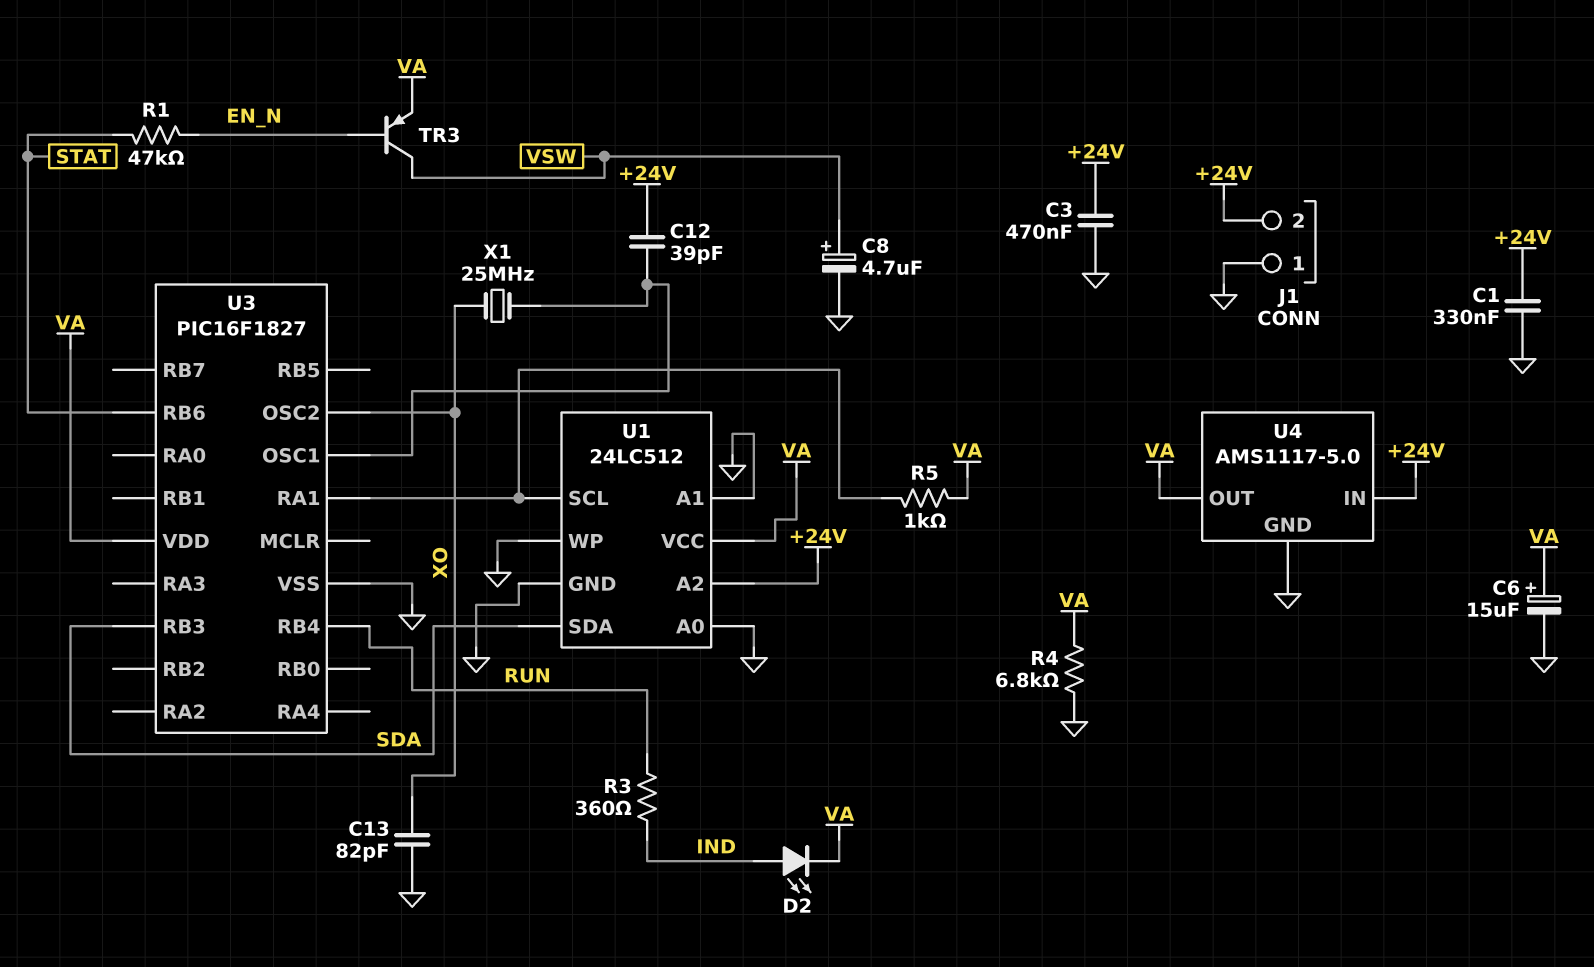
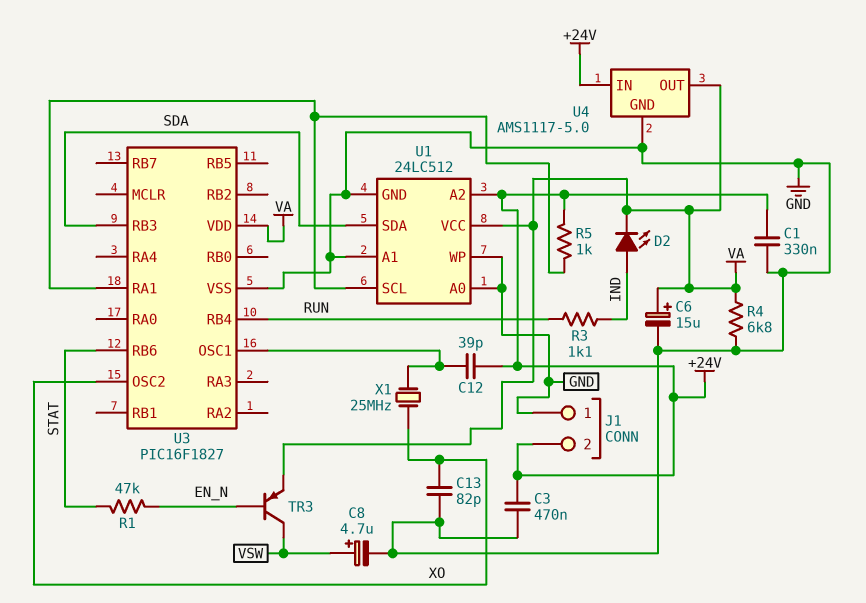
R3: 360 (IND, RUN) -> 1.1k (IND, RUN)
R5: 1k (U1/SCL, VA) -> 1k (+24V, U1/SCL)

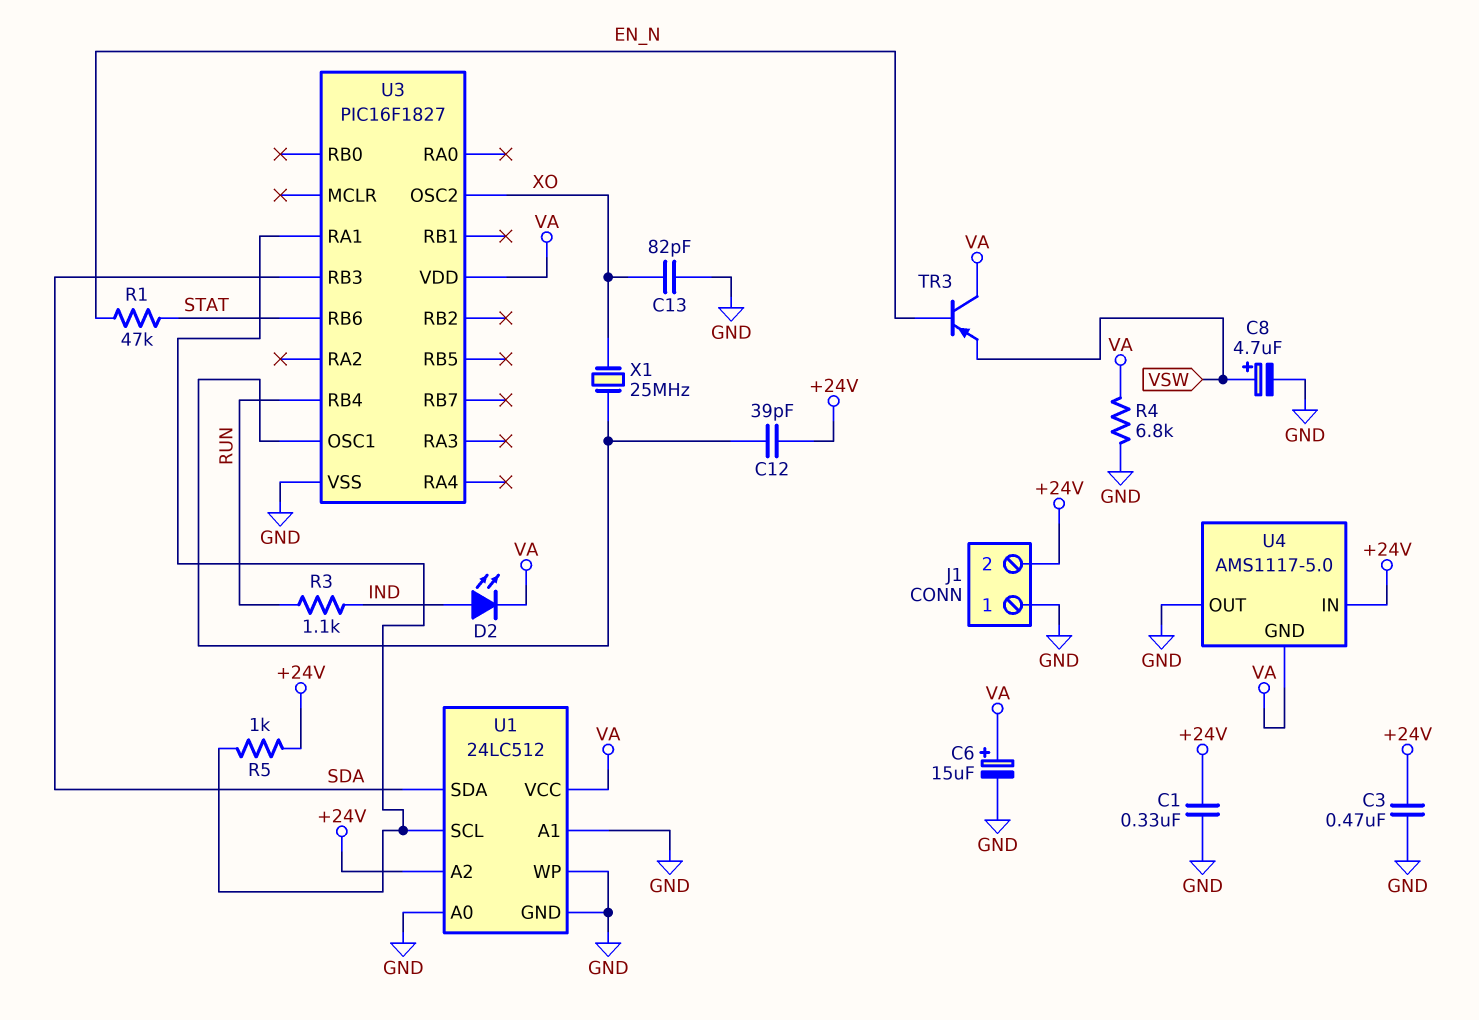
TR3: PNP (B EN_N, C VSW, E VA) -> PNP (B EN_N, C VA, E VSW)
U4 pin GND: GND -> VA
U4 pin OUT: VA -> GND

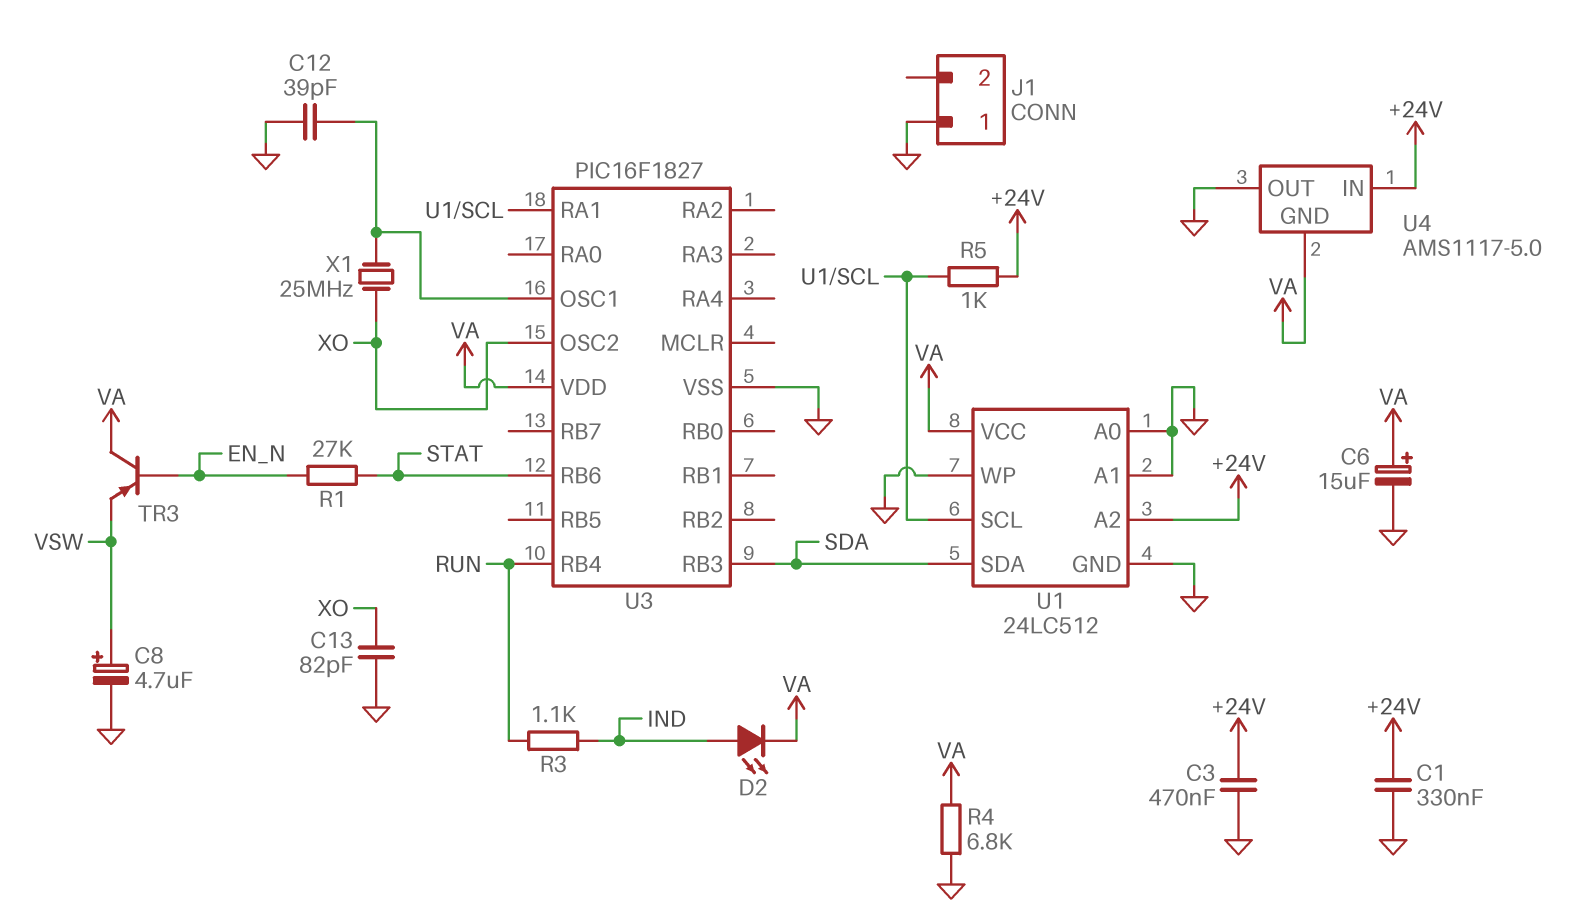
C12: 39pF (+24V, U3/OSC1) -> 39pF (GND, U3/OSC1)
J1 pin 2: +24V -> none
R1: 47k (EN_N, STAT) -> 27k (EN_N, STAT)

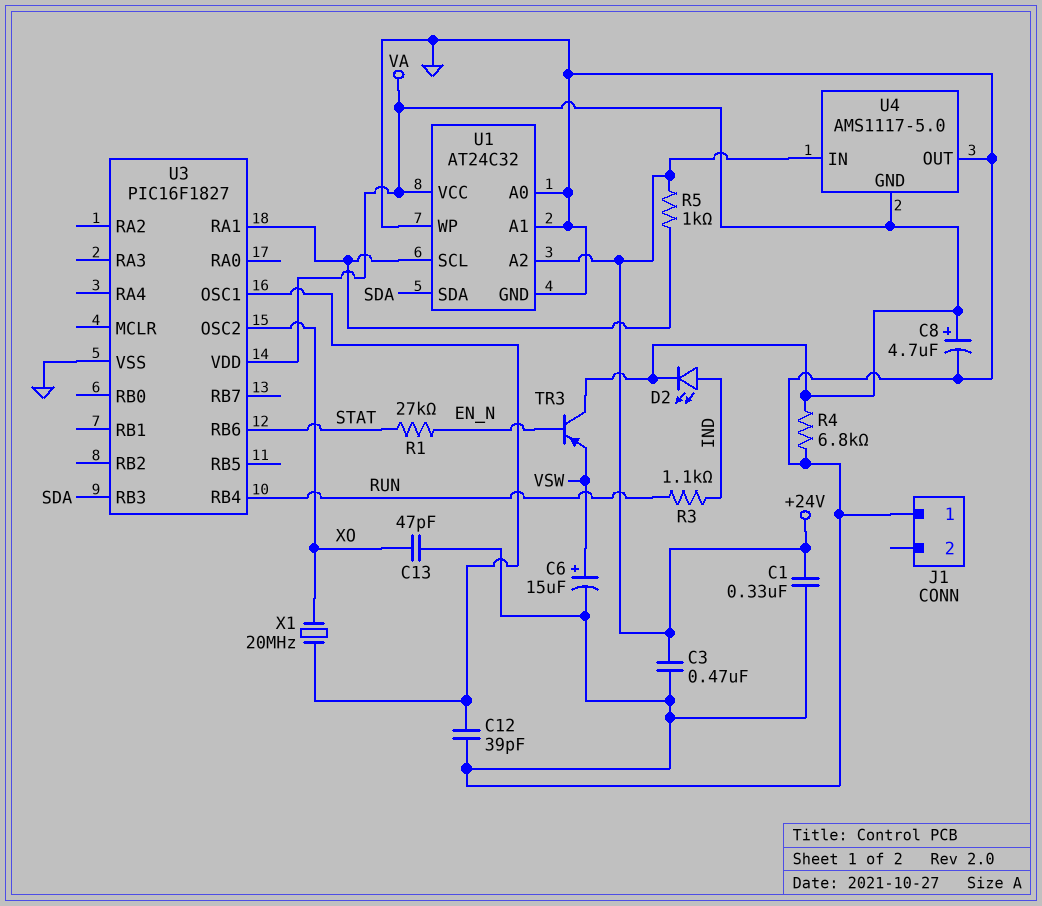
C6: 15uF (plus VA, minus GND) -> 15uF (plus VSW, minus GND)
C8: 4.7uF (plus VSW, minus GND) -> 4.7uF (plus VA, minus GND)
C13: 82pF (GND, XO) -> 47pF (GND, XO)
U1: 24LC512 -> AT24C32
X1: 25MHz (U3/OSC1, XO) -> 20MHz (U3/OSC1, XO)

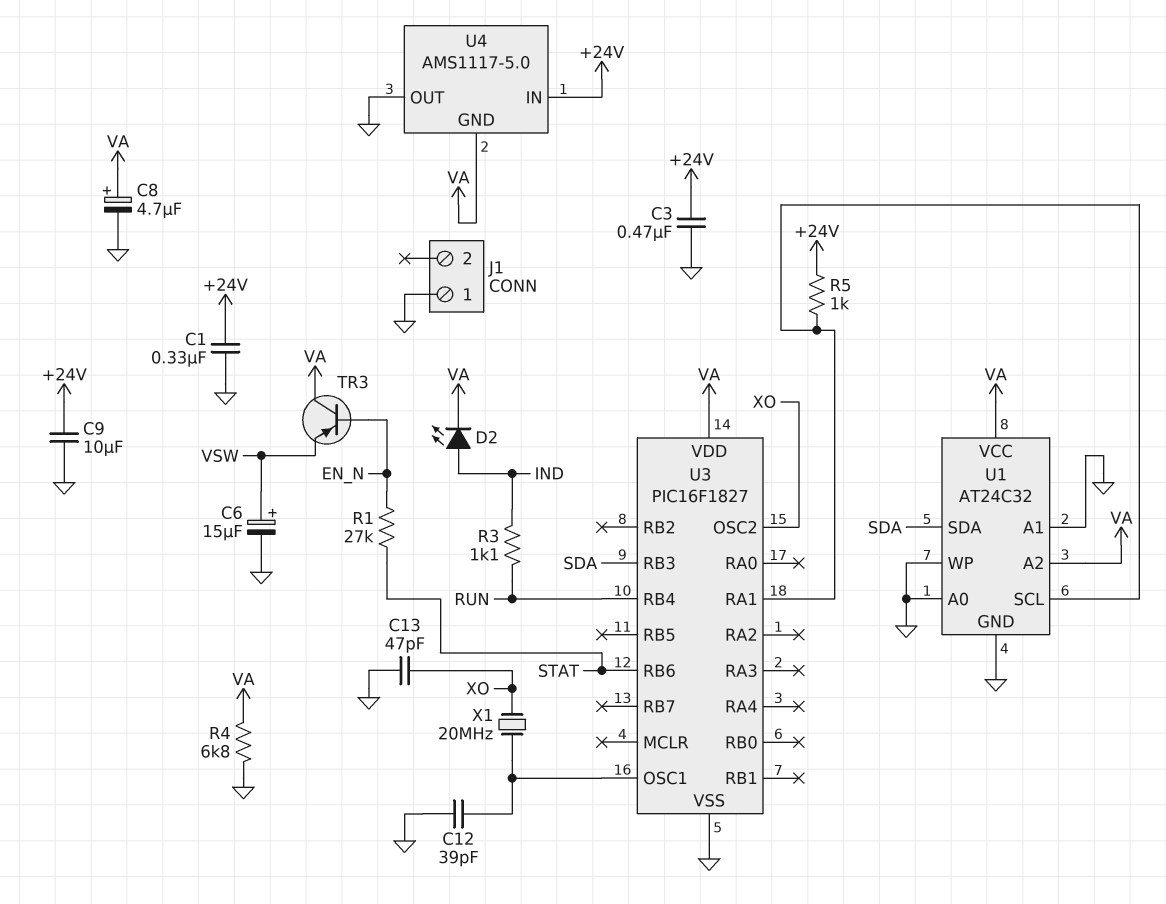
C9: none -> 10uF (+24V, GND)
U1 pin A2: +24V -> VA

